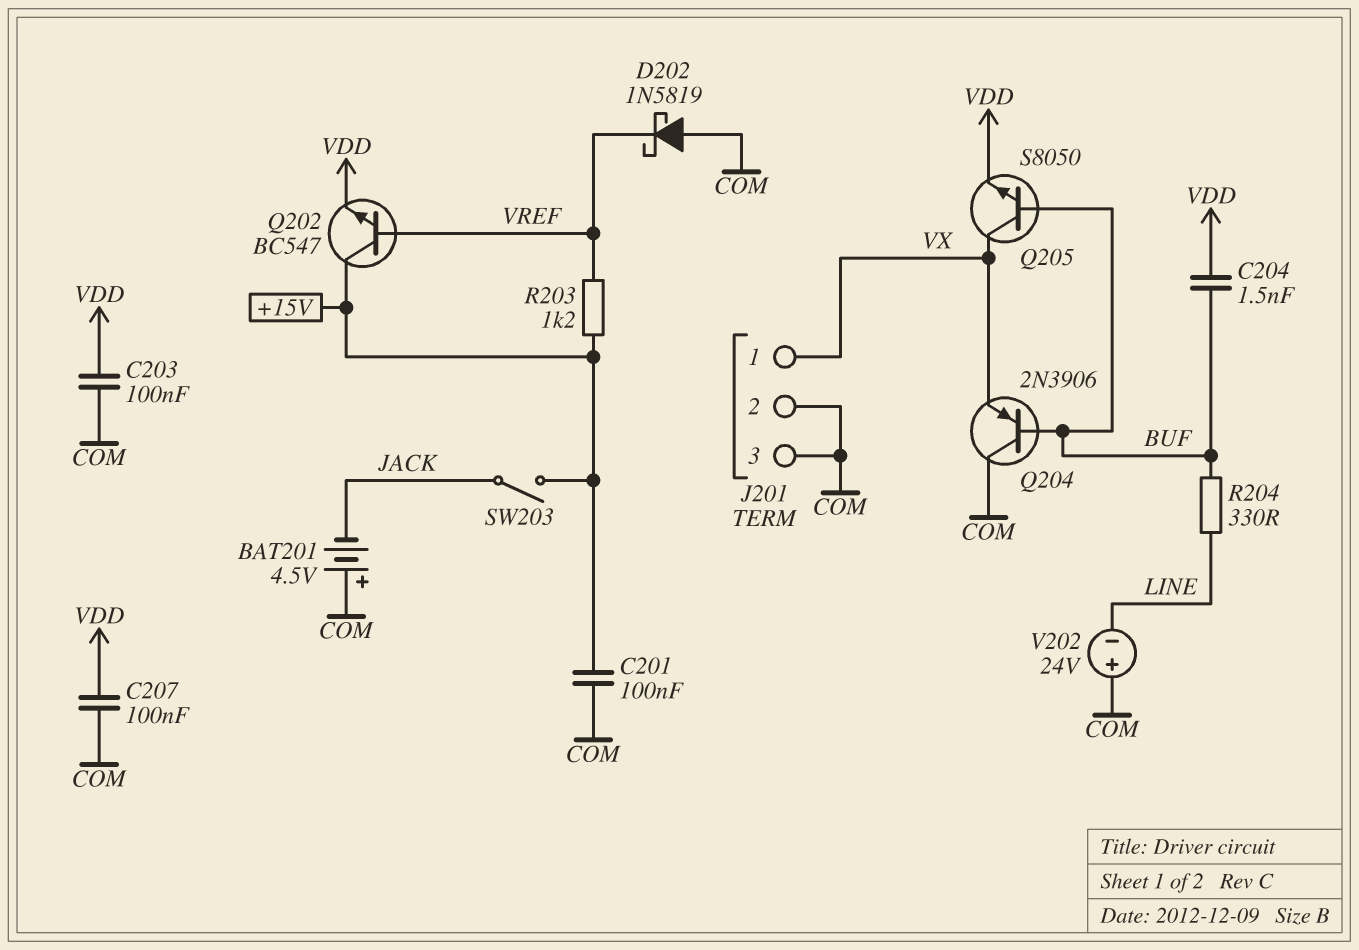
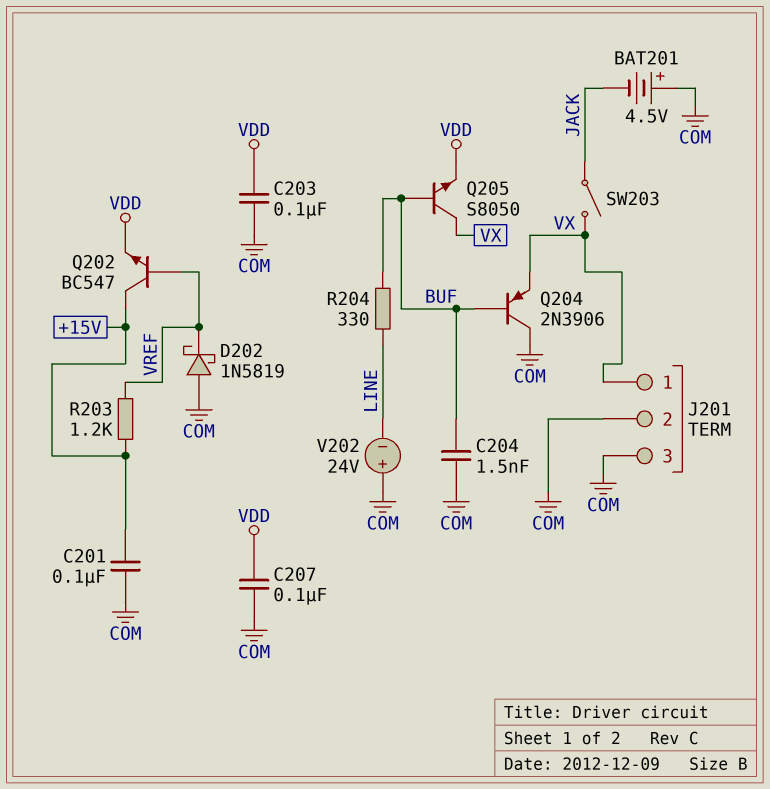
C204: 1.5nF (BUF, VDD) -> 1.5nF (BUF, COM)
SW203: switch (+15V, JACK) -> switch (JACK, VX)

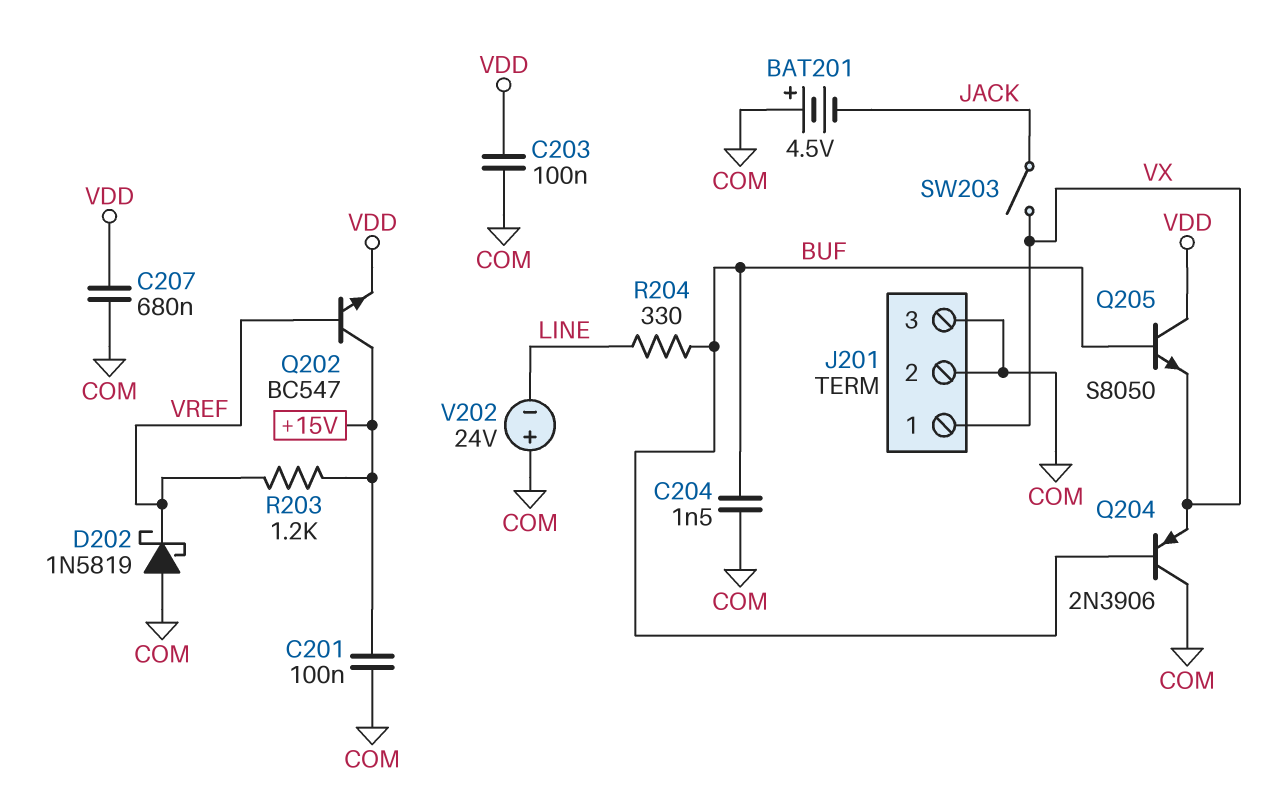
C207: 100nF (COM, VDD) -> 680nF (COM, VDD)
Q205: NPN S8050 (B BUF, C VX, E VDD) -> NPN S8050 (B BUF, C VDD, E VX)

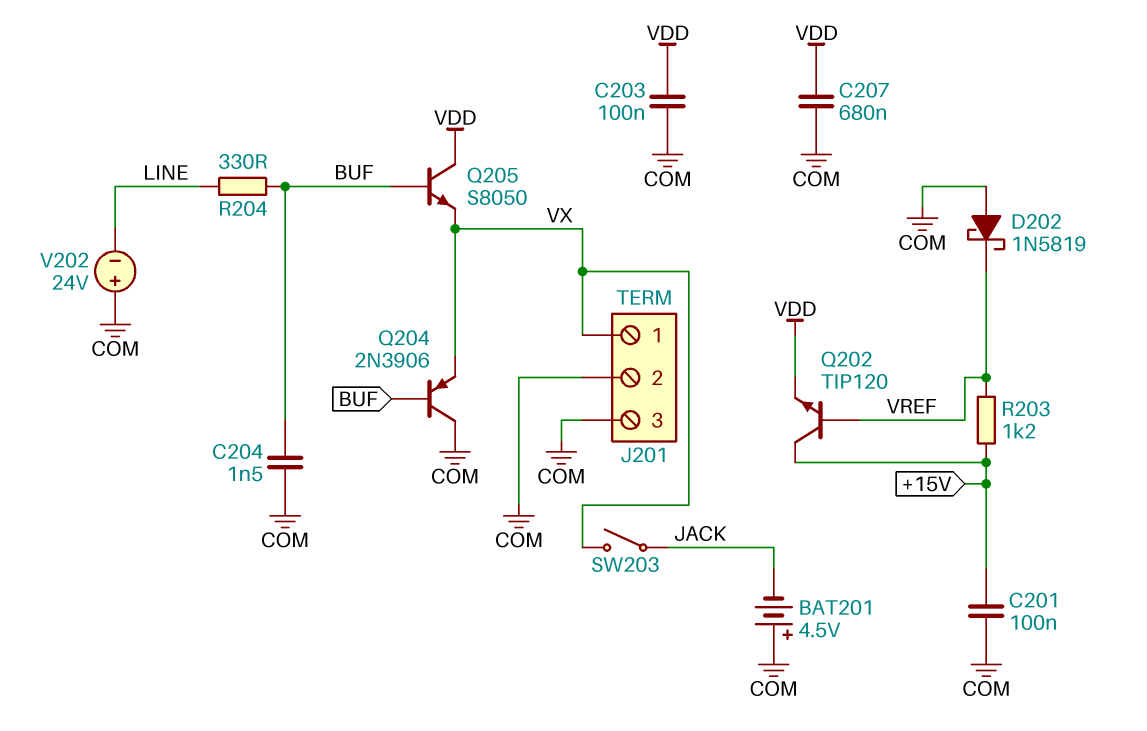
Q202: NPN BC547 (B VREF, C +15V, E VDD) -> NPN TIP120 (B VREF, C +15V, E VDD)

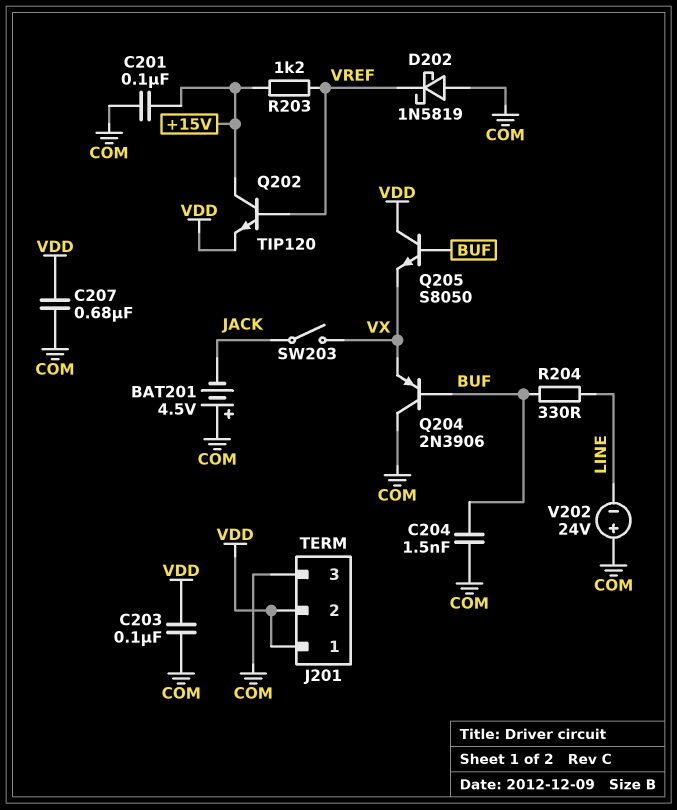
J201 pin 1: VX -> VDD
J201 pin 2: COM -> VDD

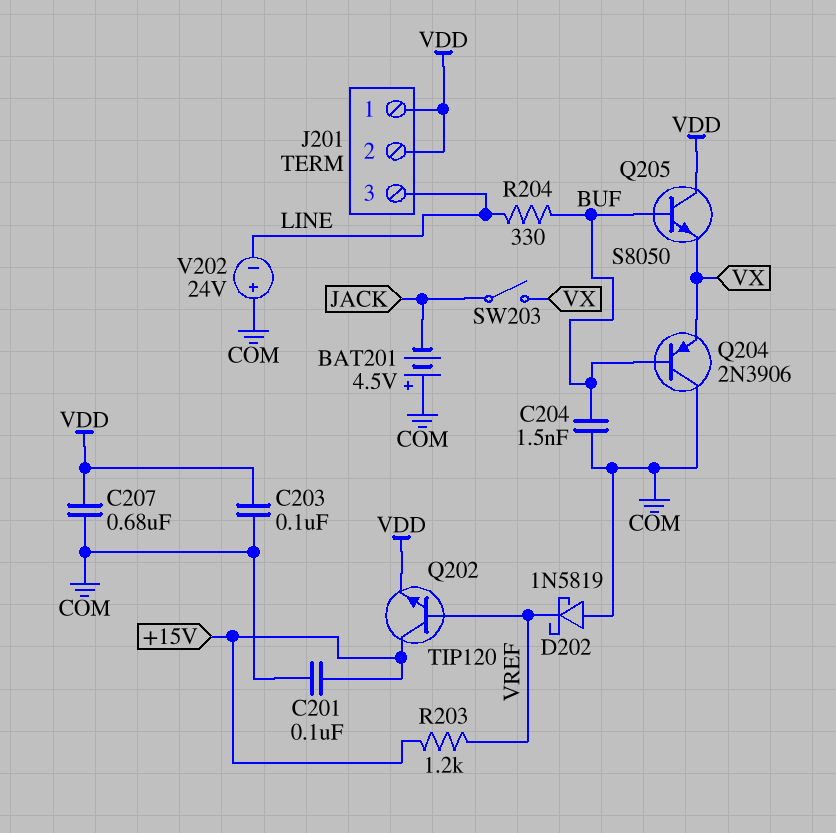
J201 pin 3: COM -> LINE

